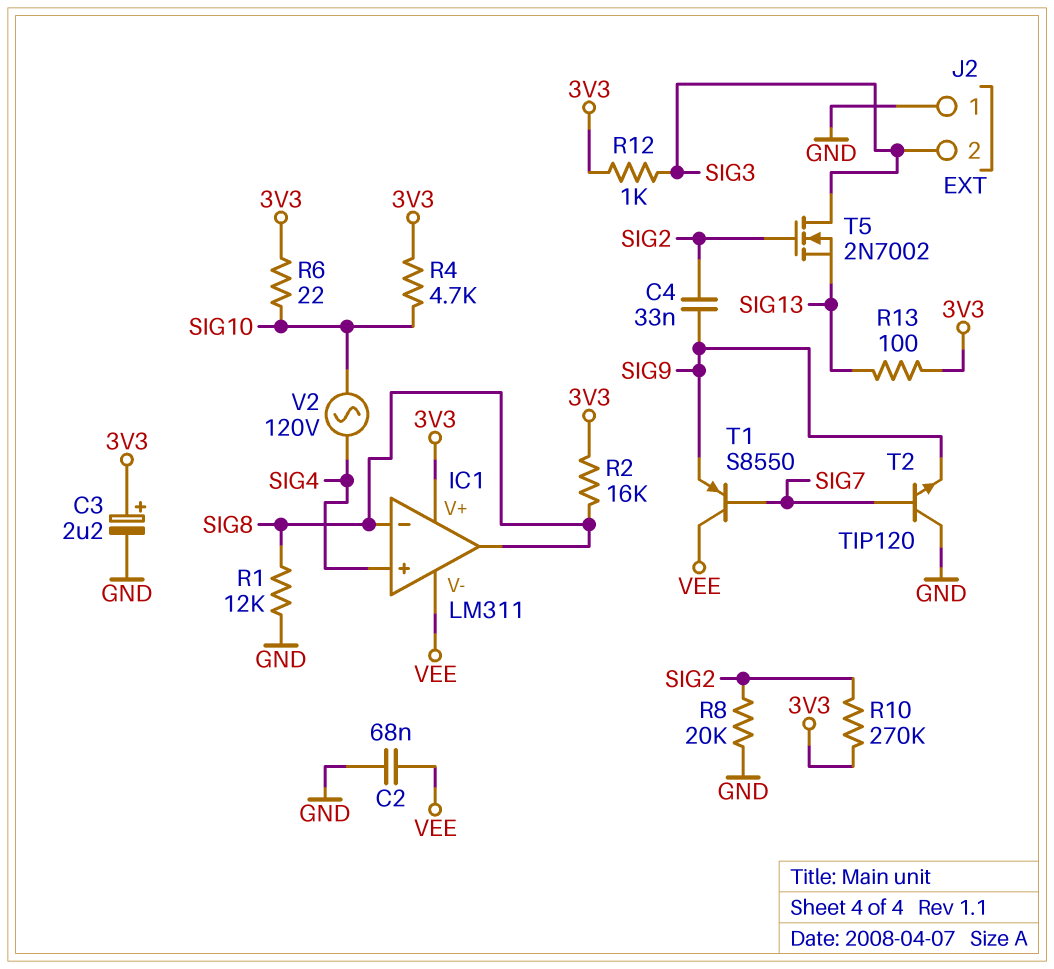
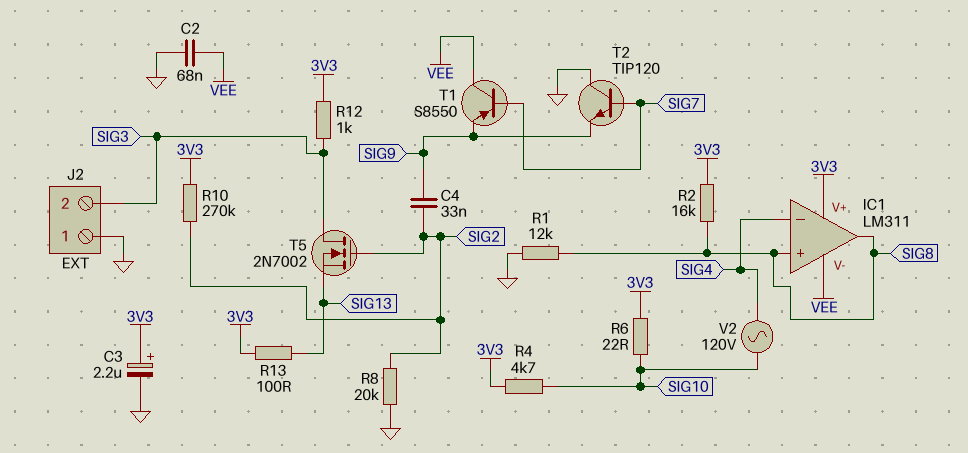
IC1 pin in+: SIG4 -> SIG8
IC1 pin in-: SIG8 -> SIG4

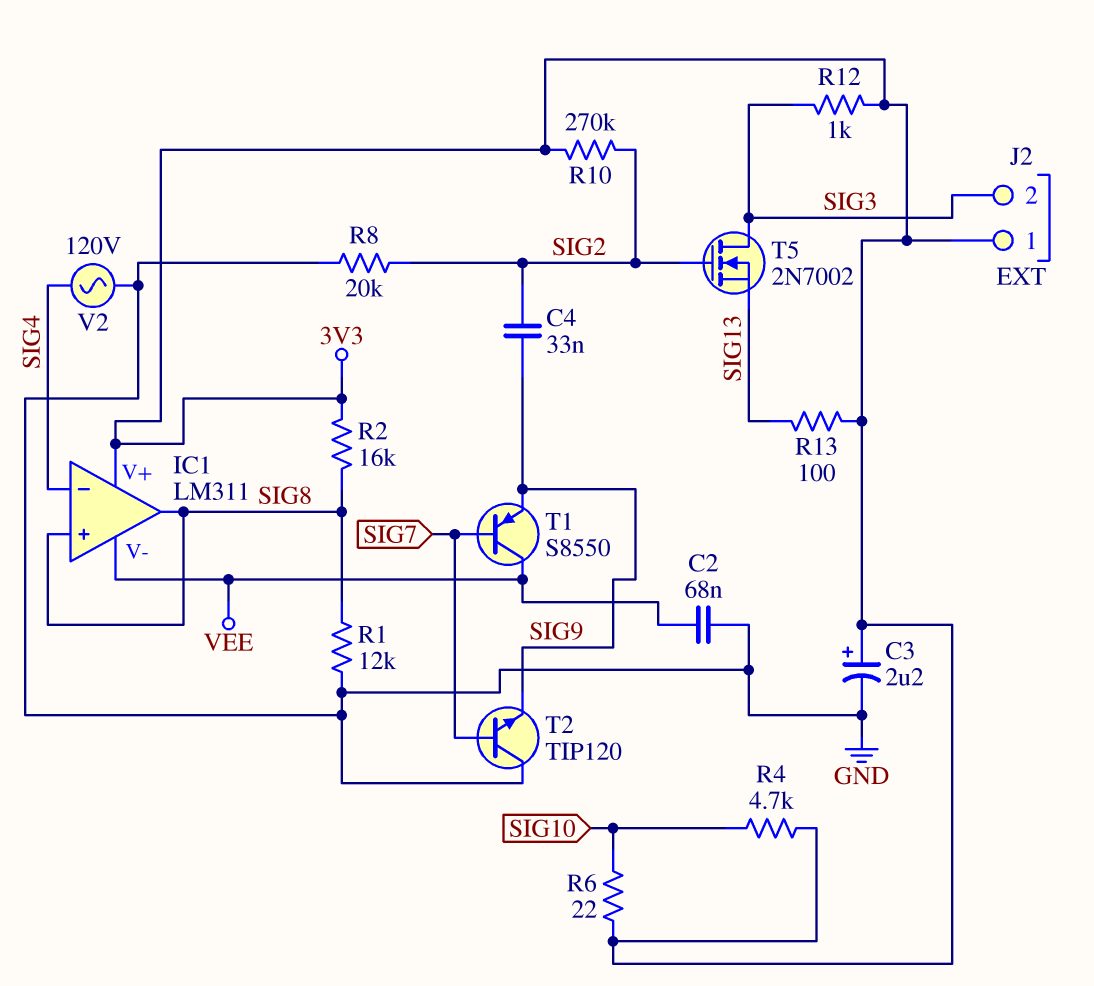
J2 pin 1: GND -> 3V3
V2: AC 120V (SIG4, SIG10) -> AC 120V (GND, SIG4)

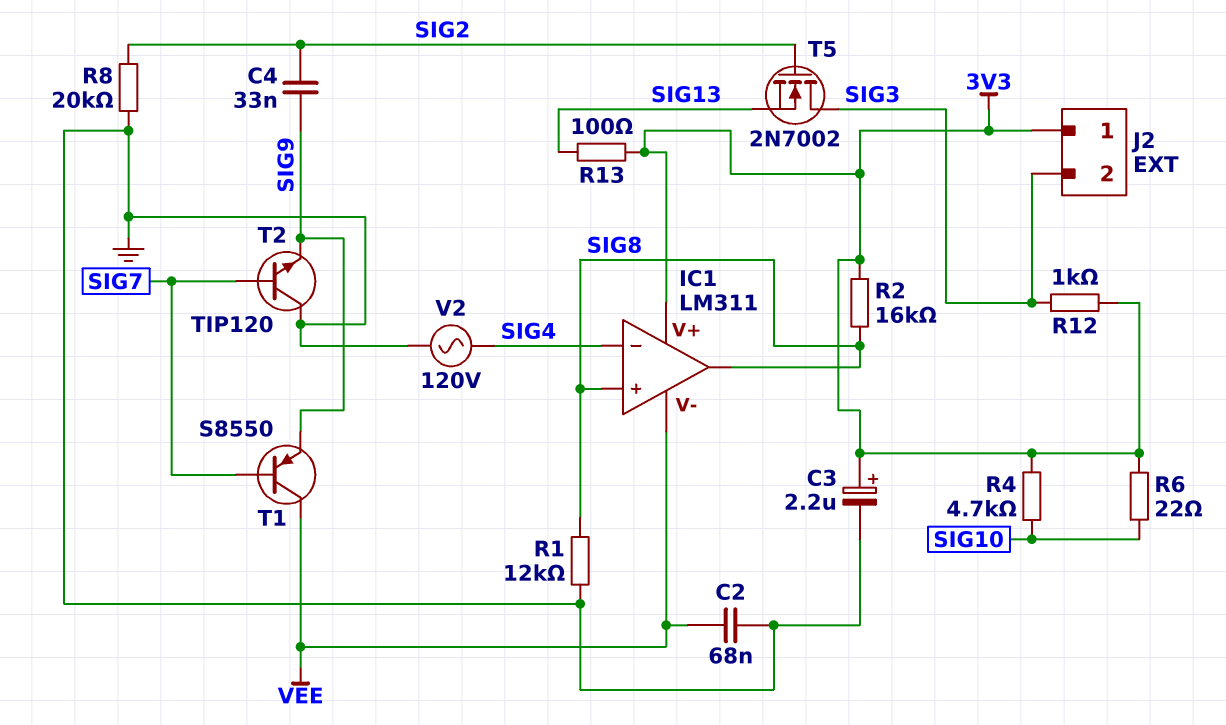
R10: 270k (3V3, SIG2) -> none

